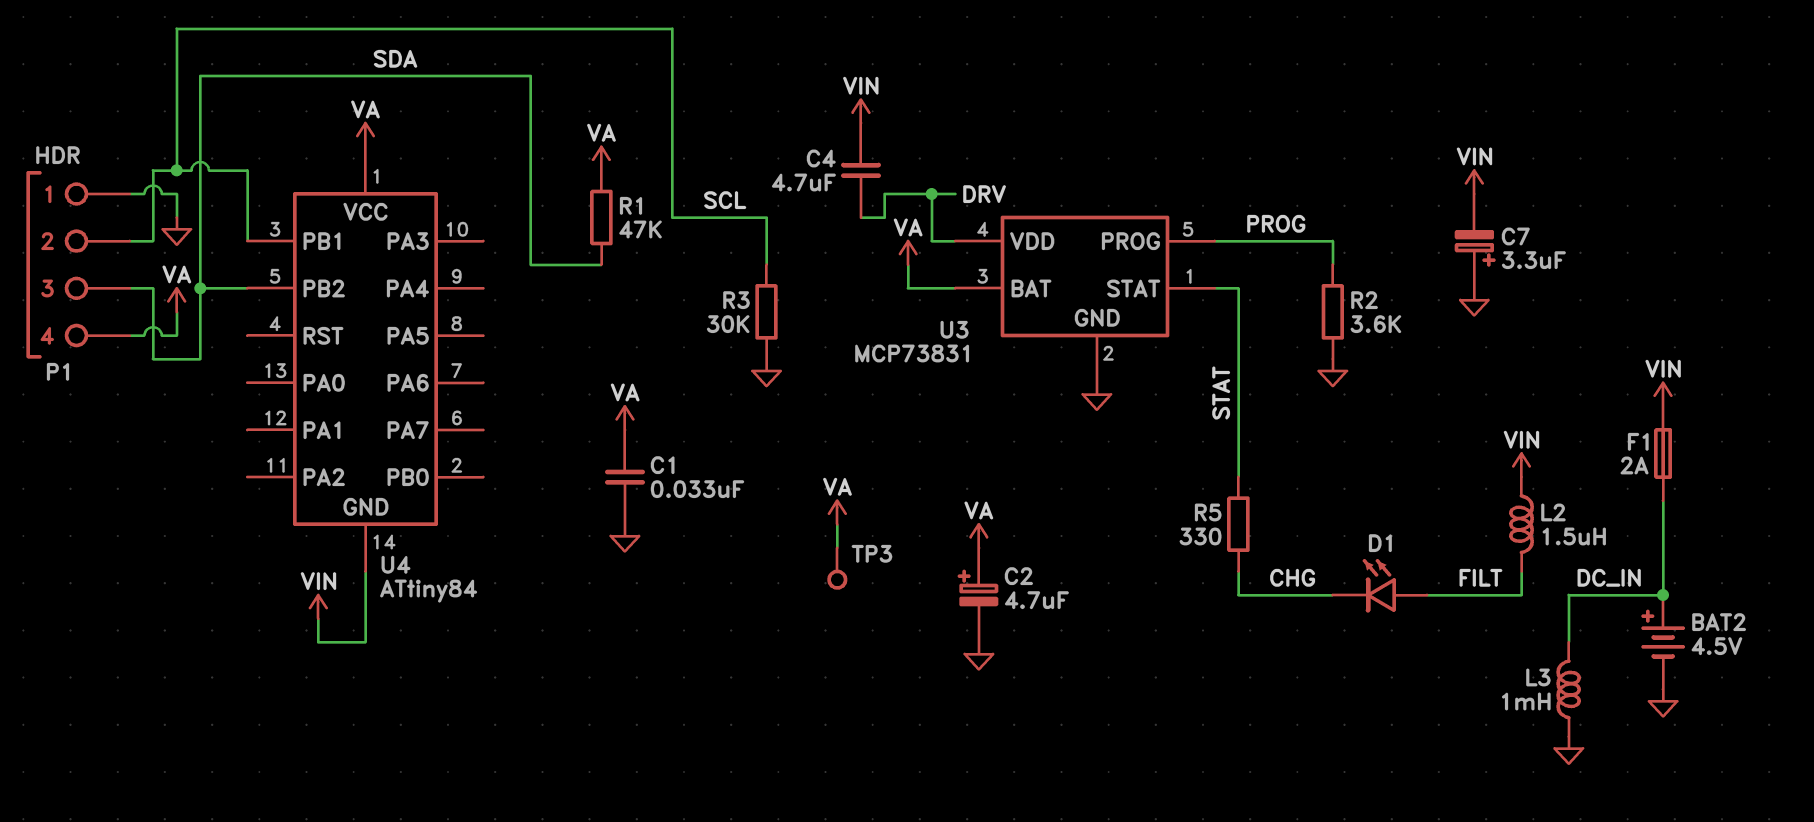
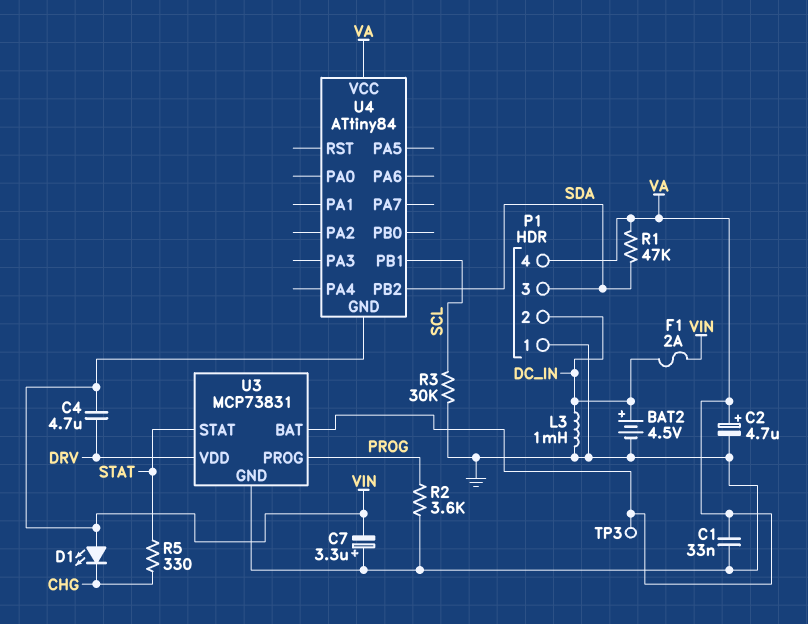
D1: LED (A FILT, K CHG) -> LED (A VIN, K CHG)
L2: 1.5uH (FILT, VIN) -> none
P1 pin 2: SCL -> DC_IN

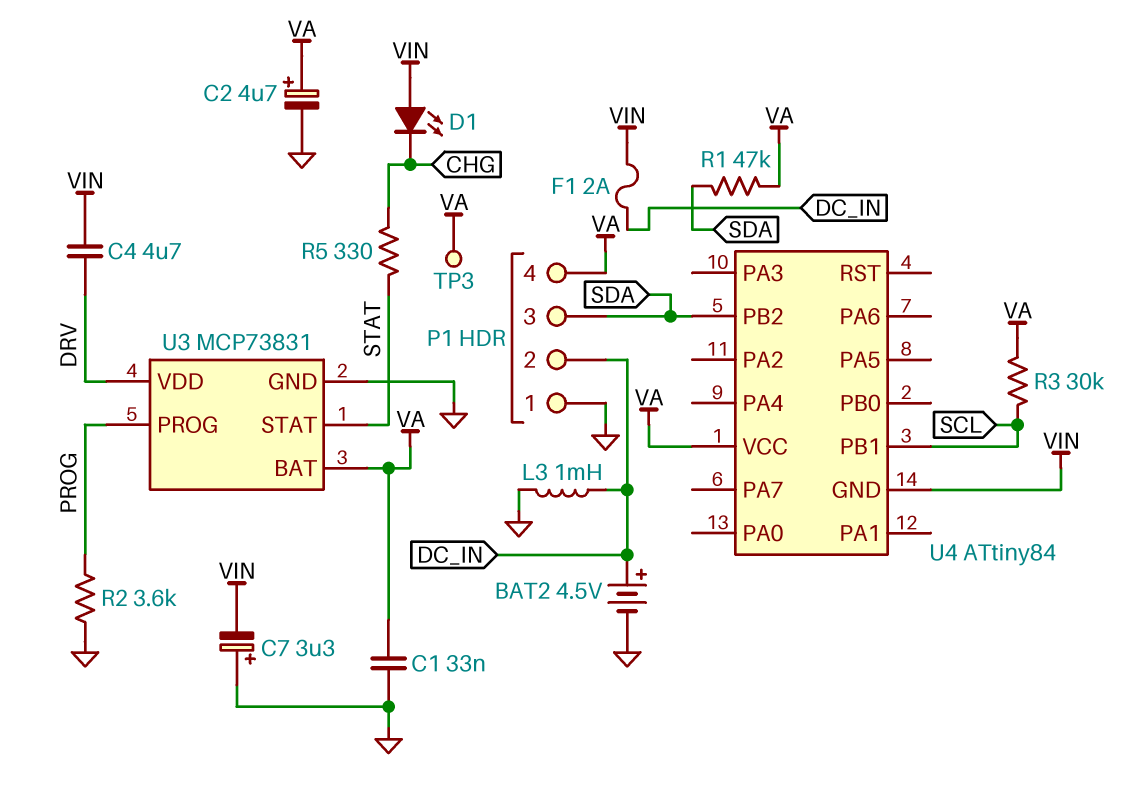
R3: 30k (GND, SCL) -> 30k (SCL, VA)

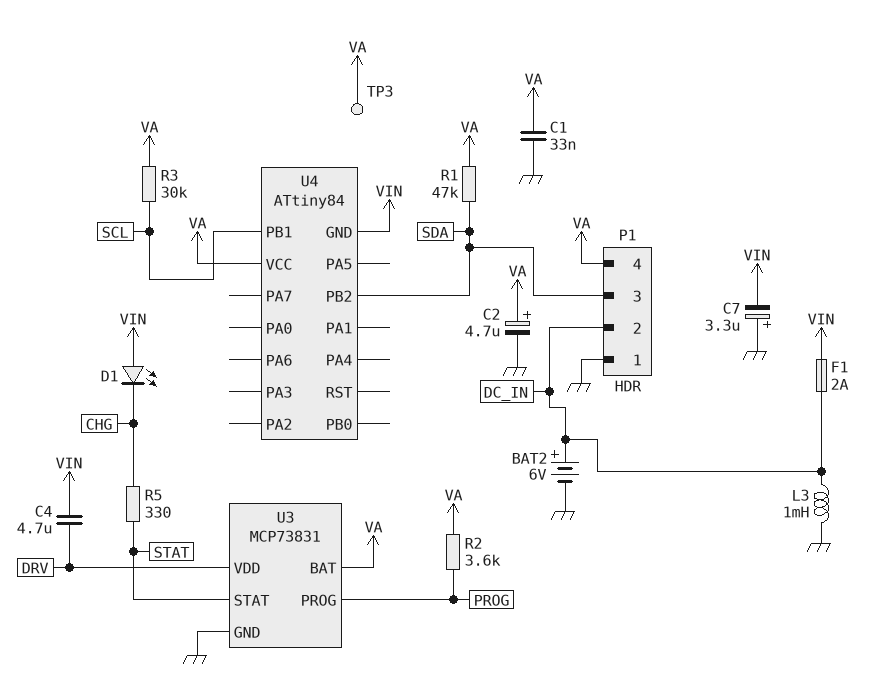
BAT2: 4.5V (plus DC_IN, minus GND) -> 6V (plus DC_IN, minus GND)
R2: 3.6k (GND, PROG) -> 3.6k (PROG, VA)

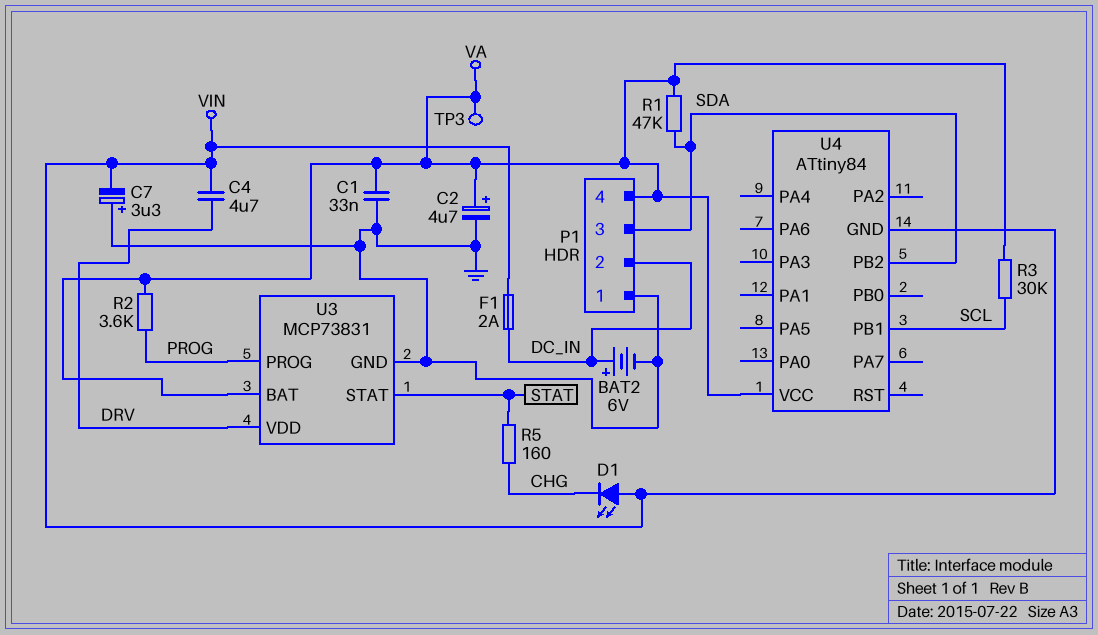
L3: 1mH (DC_IN, GND) -> none
R5: 330 (CHG, STAT) -> 160 (CHG, STAT)

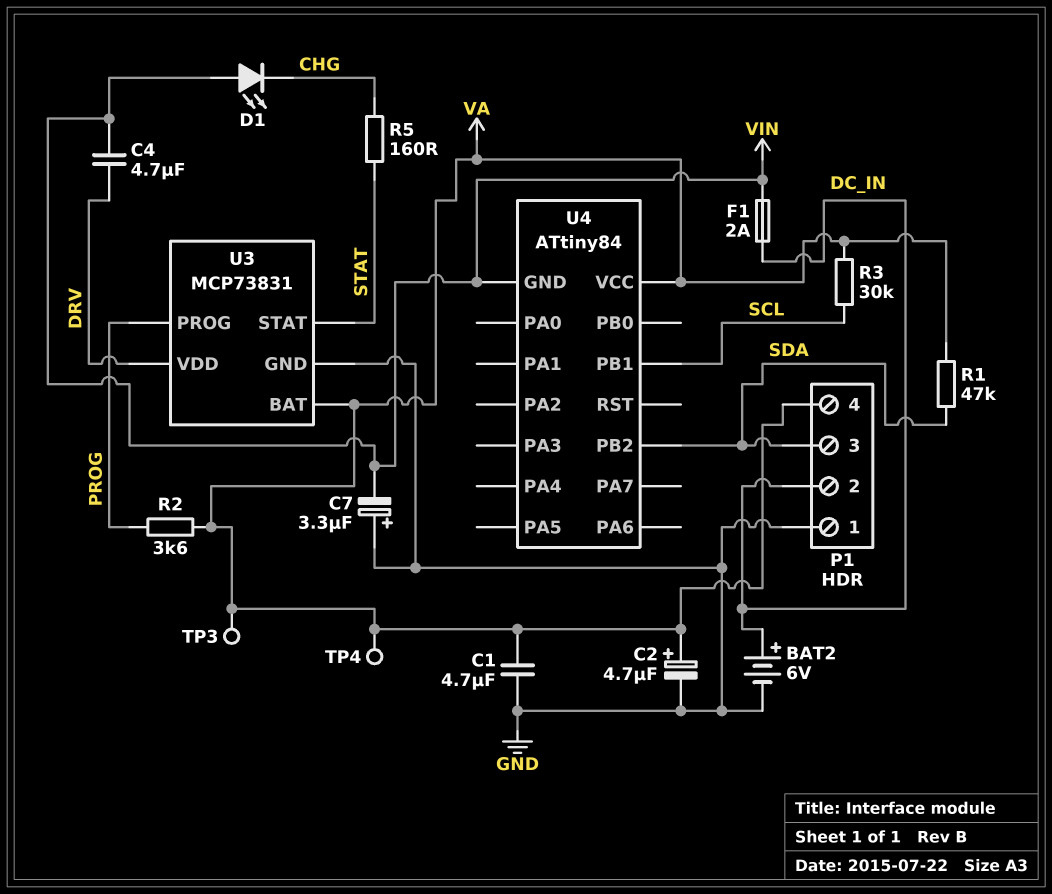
C1: 33nF (GND, VA) -> 4.7uF (GND, VA)
TP4: none -> test point (VA)

